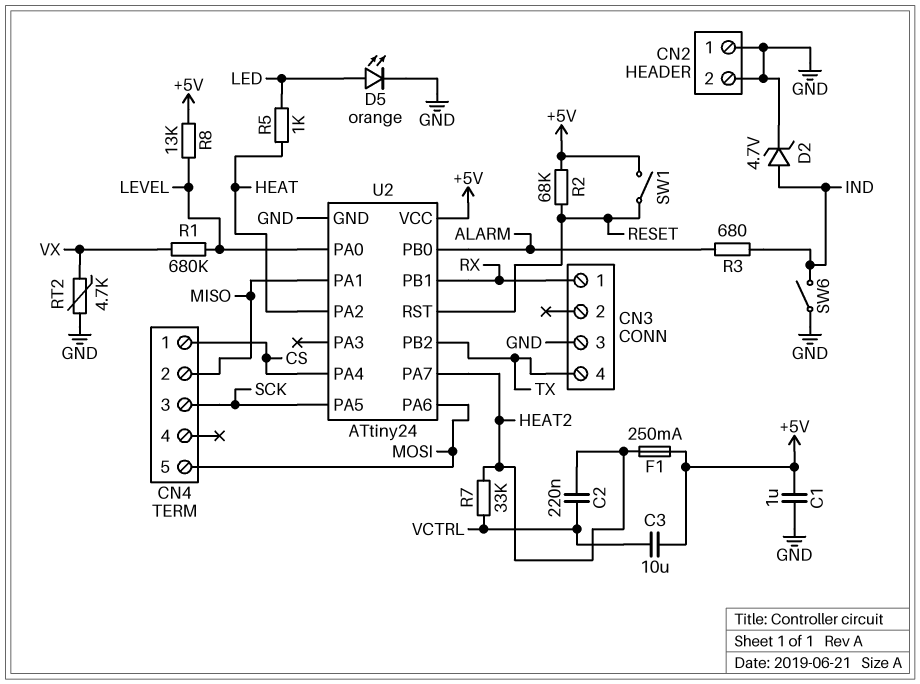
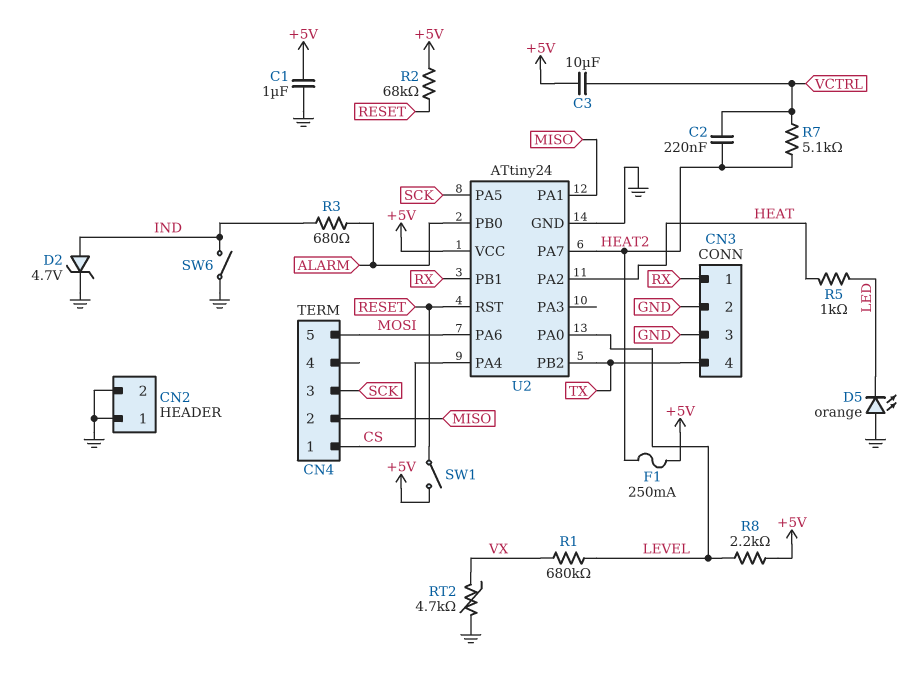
CN3 pin 2: none -> GND
D5: LED orange (A LED, K GND) -> LED orange (A GND, K LED)
R7: 33k (HEAT2, VCTRL) -> 5.1k (HEAT2, VCTRL)
R8: 13k (+5V, LEVEL) -> 2.2k (+5V, LEVEL)

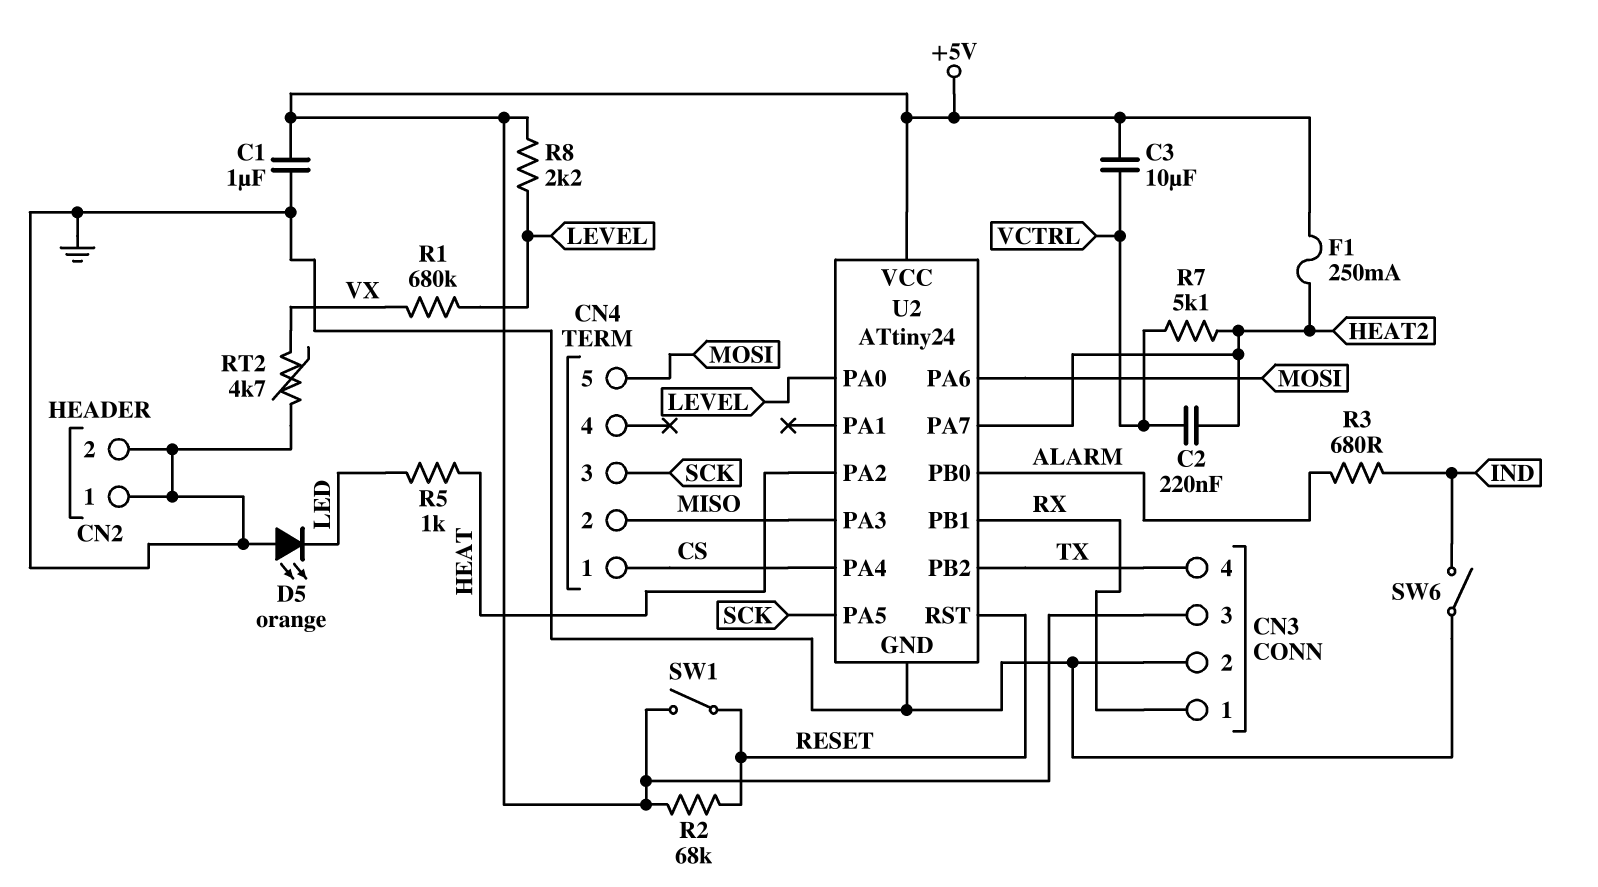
CN3 pin 3: GND -> +5V
D2: zener 4.7V (A IND, K GND) -> none
U2 pin PA1: MISO -> none
U2 pin PA3: none -> MISO

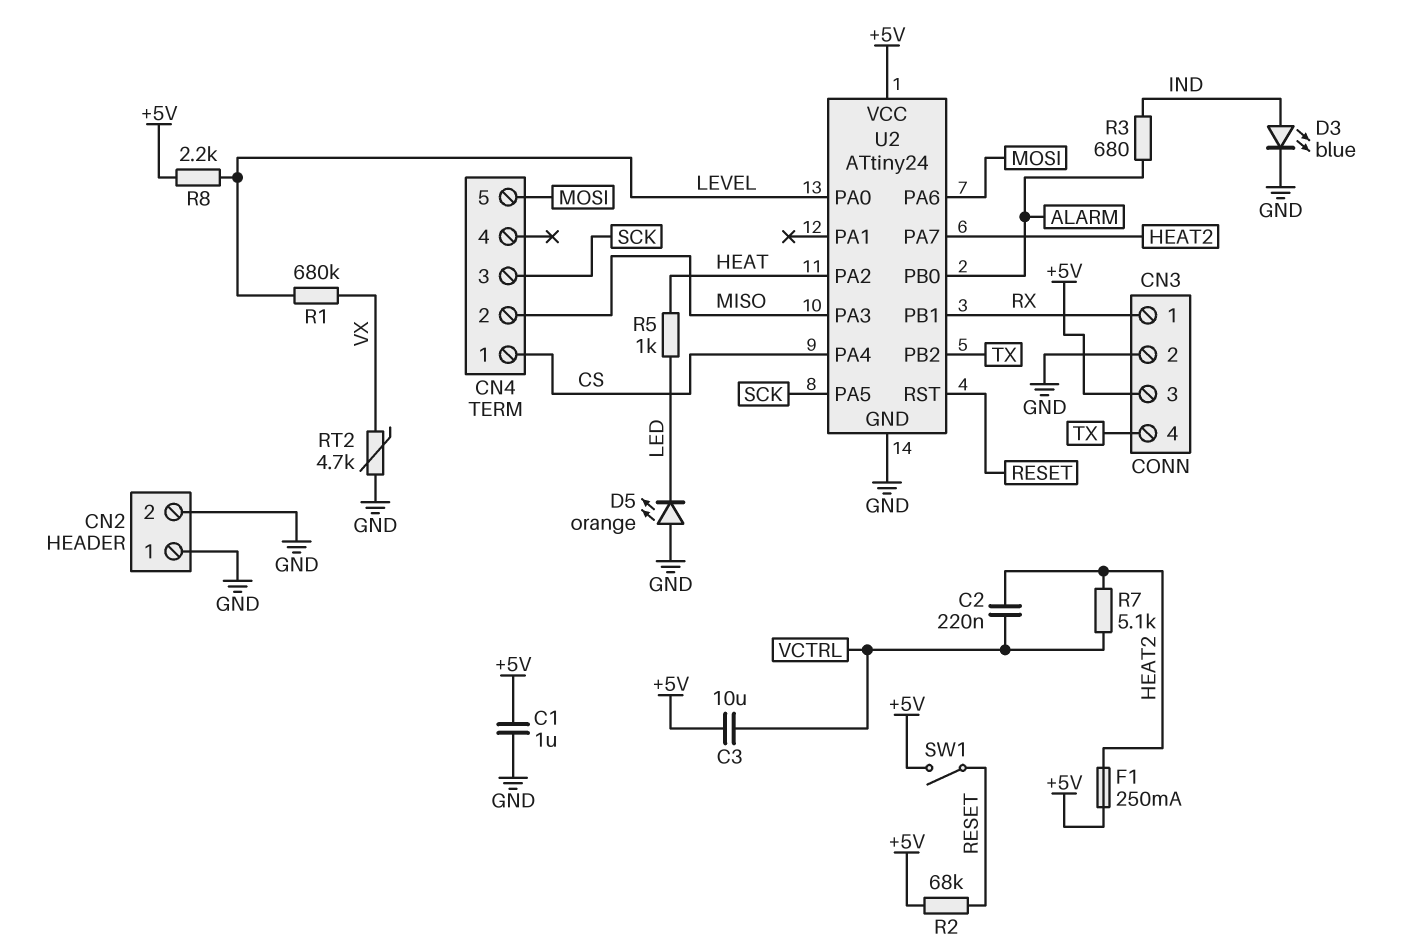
D3: none -> LED blue (A IND, K GND)
SW6: switch (GND, IND) -> none

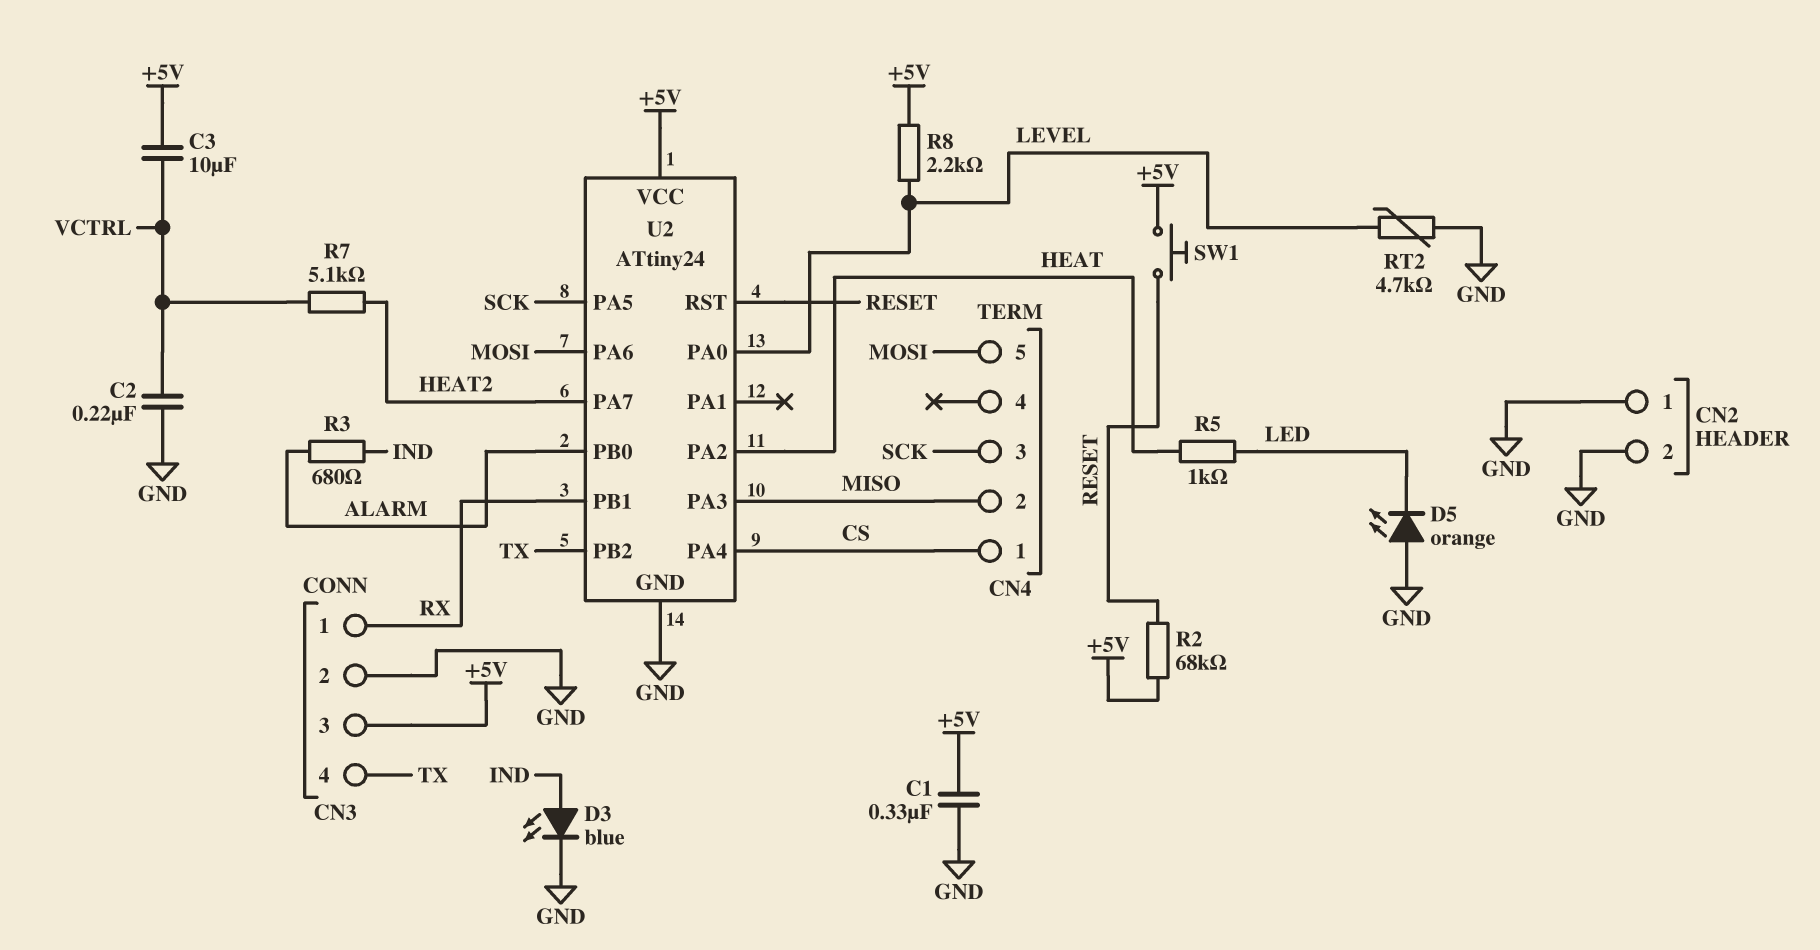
C1: 1uF (+5V, GND) -> 330nF (+5V, GND)
C2: 220nF (HEAT2, VCTRL) -> 220nF (GND, VCTRL)
F1: 250mA (+5V, HEAT2) -> none
R1: 680k (LEVEL, VX) -> none
RT2: 4.7k (GND, VX) -> 4.7k (GND, LEVEL)
SW1: switch (+5V, RESET) -> button (+5V, RESET)

